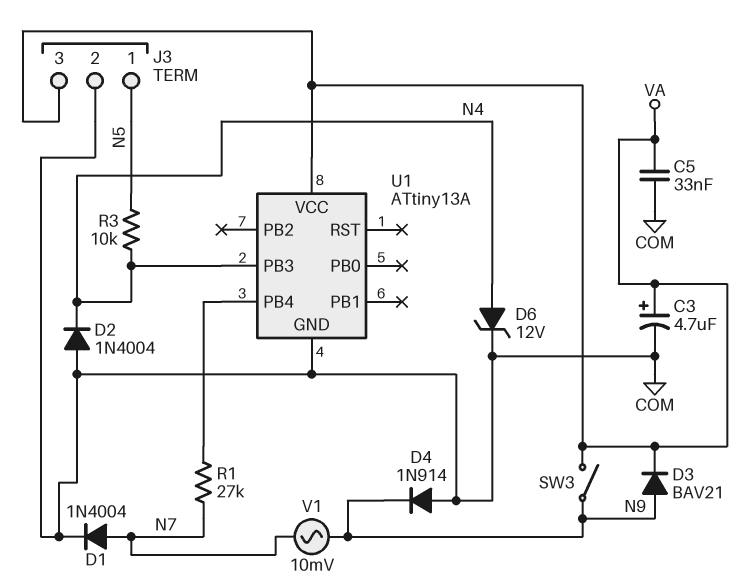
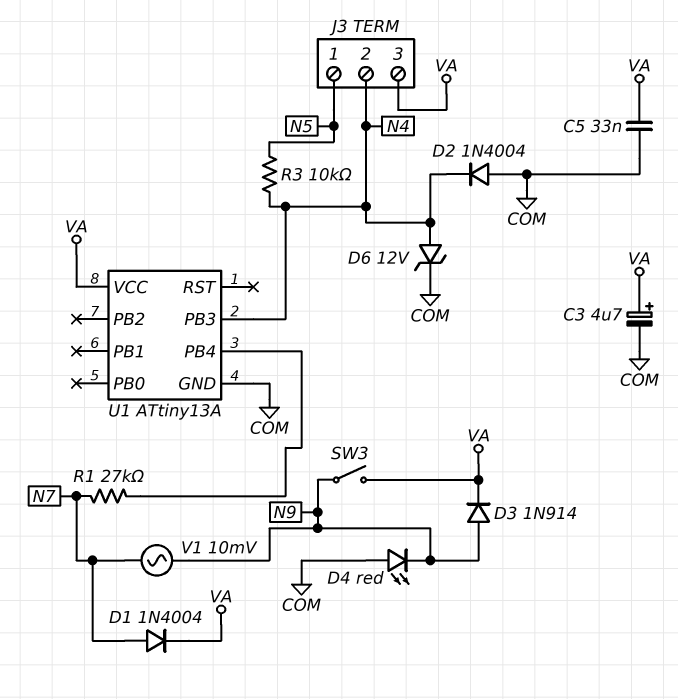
D1: diode 1N4004 (A N7, K COM) -> diode 1N4004 (A N7, K VA)
D3: diode BAV21 (A N9, K VA) -> diode 1N914 (A N9, K VA)
D4: diode 1N914 (A COM, K N9) -> LED red (A COM, K N9)
J3 pin 2: COM -> N4

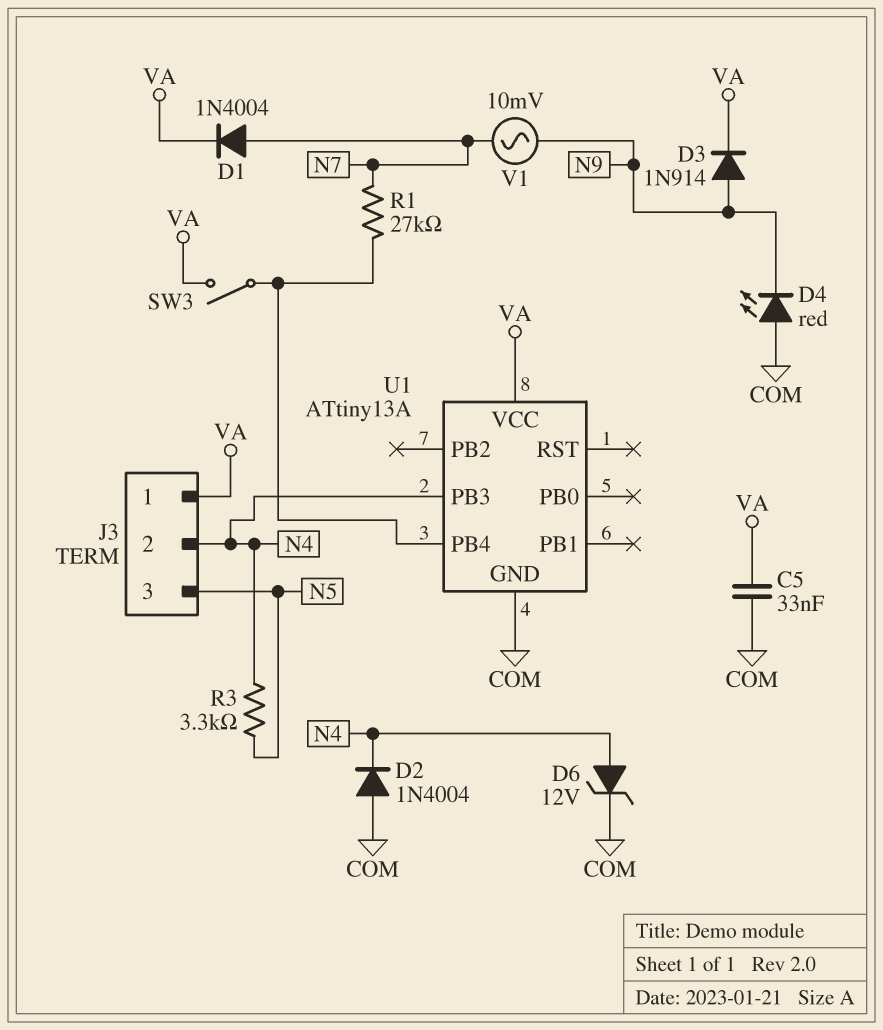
C3: 4.7uF (plus VA, minus COM) -> none
J3 pin 1: N5 -> VA
J3 pin 3: VA -> N5
R3: 10k (N4, N5) -> 3.3k (N4, N5)
SW3: switch (N9, VA) -> switch (U1/PB4, VA)

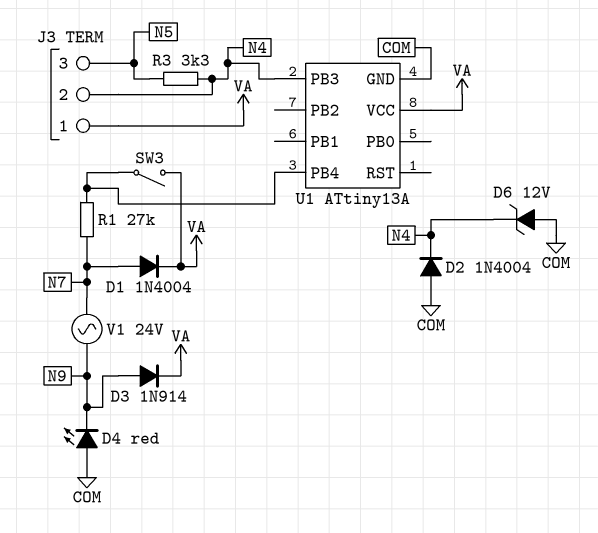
C5: 33nF (COM, VA) -> none
D6: zener 12V (A N4, K COM) -> zener 12V (A COM, K N4)
V1: AC 10mV (N7, N9) -> AC 24V (N7, N9)

